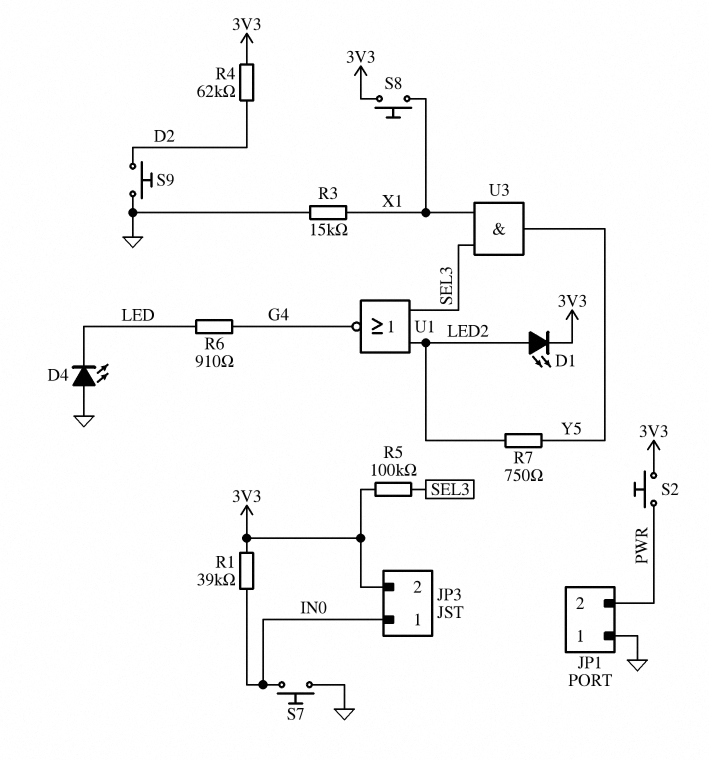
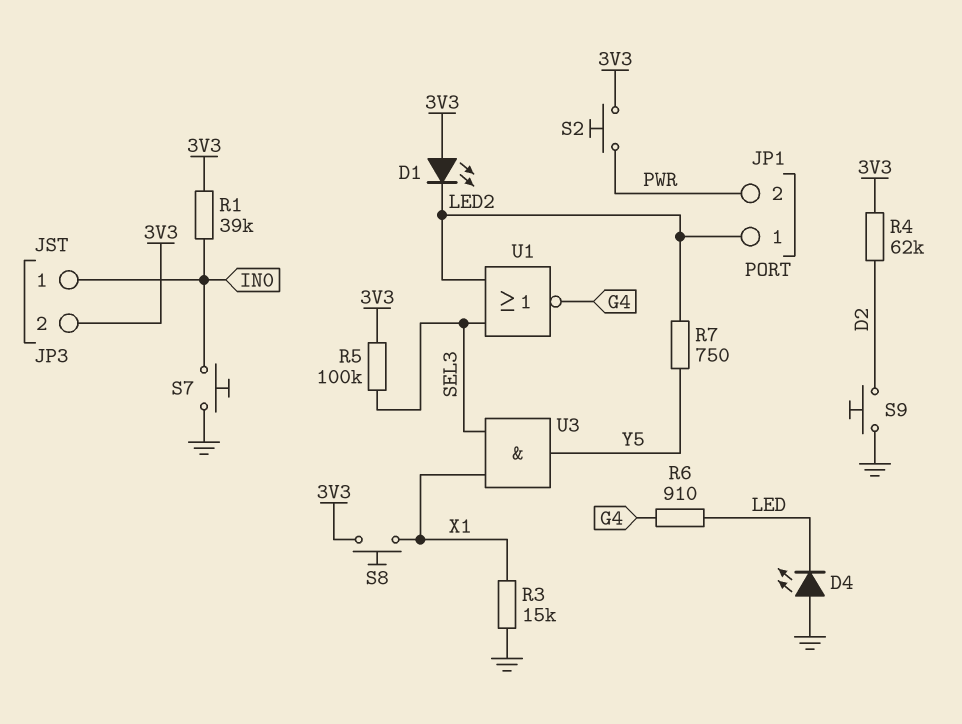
D1: LED (A LED2, K 3V3) -> LED (A 3V3, K LED2)
JP1 pin 1: GND -> LED2

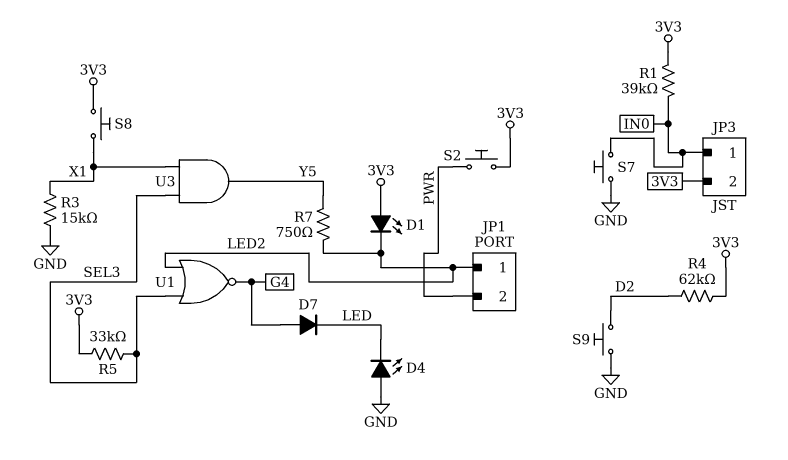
D7: none -> diode (A G4, K LED)
R5: 100k (3V3, SEL3) -> 33k (3V3, SEL3)
R6: 910 (G4, LED) -> none

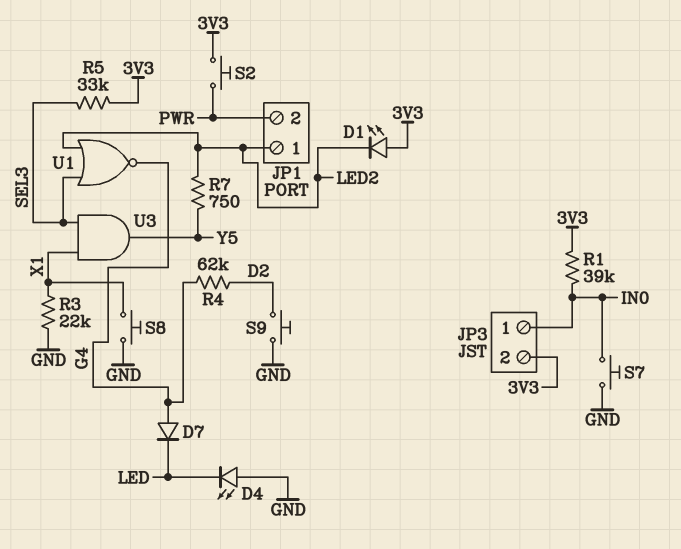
R3: 15k (GND, X1) -> 22k (GND, X1)
R4: 62k (3V3, D2) -> 62k (D2, G4)
S8: button (3V3, X1) -> button (GND, X1)

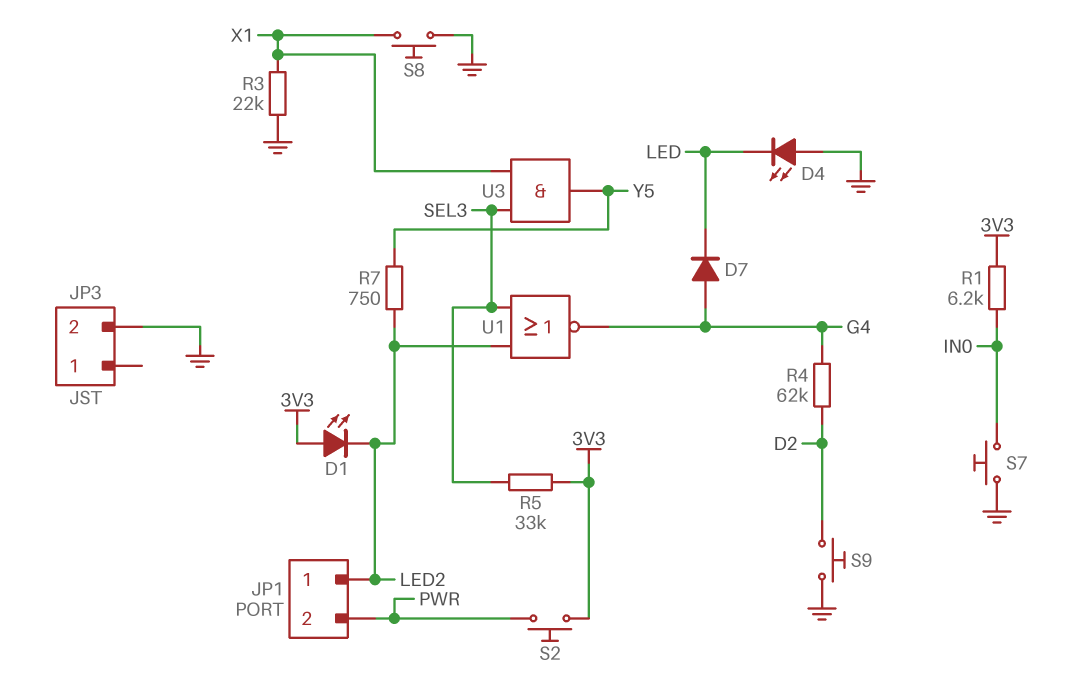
JP3 pin 1: IN0 -> none
JP3 pin 2: 3V3 -> GND
R1: 39k (3V3, IN0) -> 6.2k (3V3, IN0)

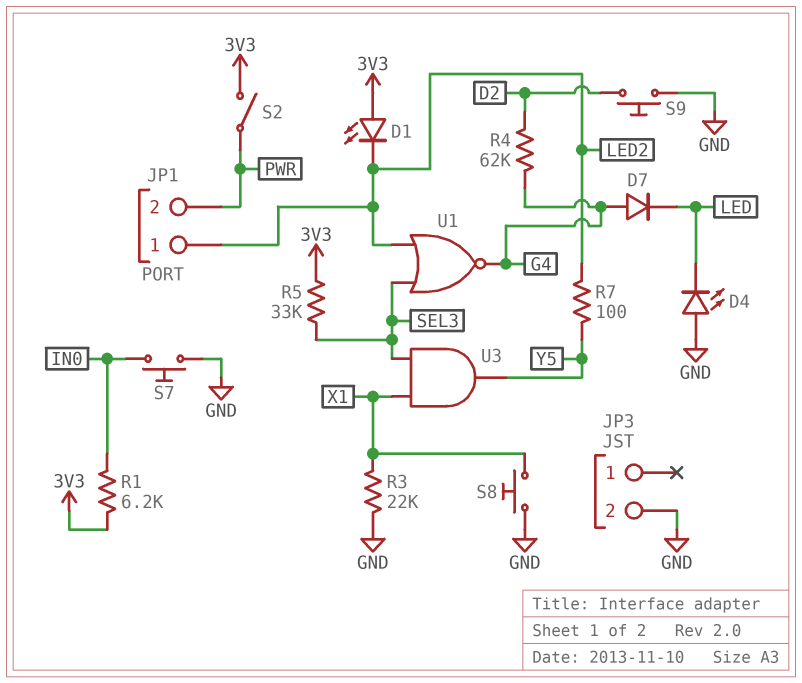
R7: 750 (LED2, Y5) -> 100 (LED2, Y5)
S2: button (3V3, PWR) -> switch (3V3, PWR)

